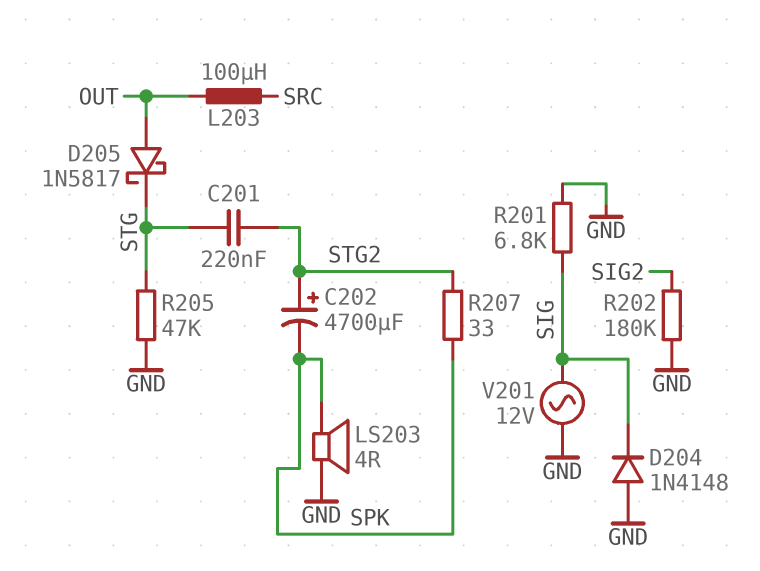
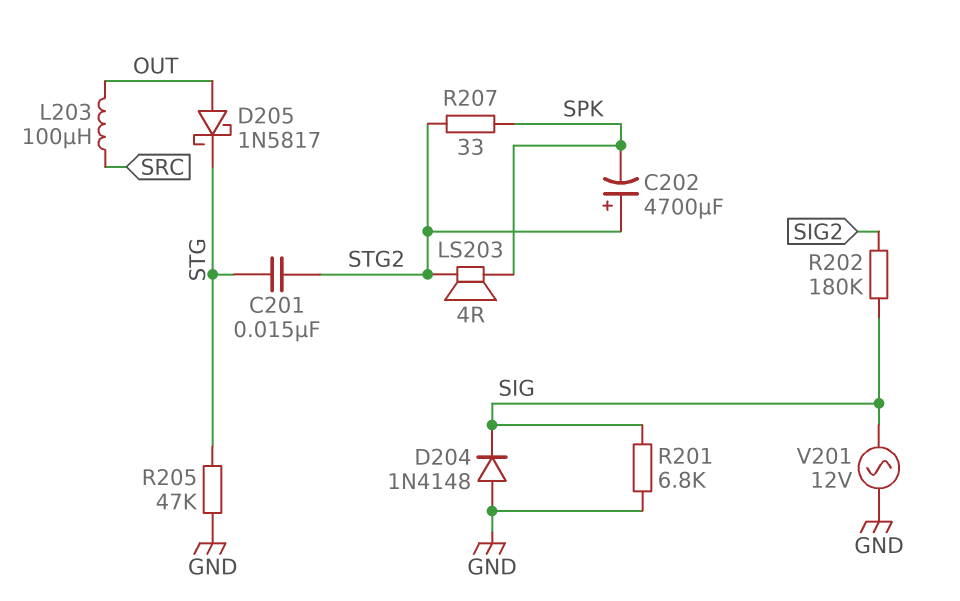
C201: 220nF (STG, STG2) -> 15nF (STG, STG2)
LS203: speaker 4R (GND, SPK) -> speaker 4R (SPK, STG2)
R202: 180k (GND, SIG2) -> 180k (SIG, SIG2)

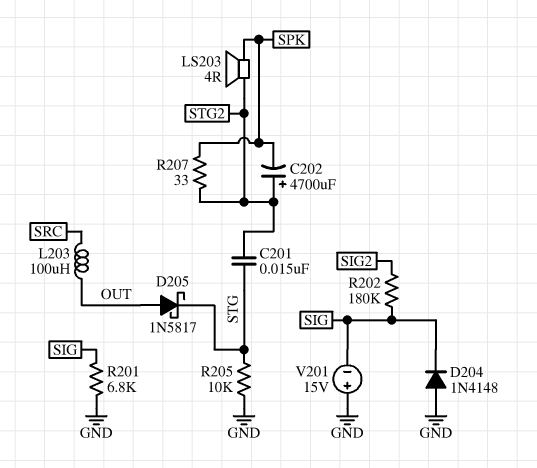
R205: 47k (GND, STG) -> 10k (GND, STG)
V201: AC 12V (GND, SIG) -> 15V (plus GND, minus SIG)

